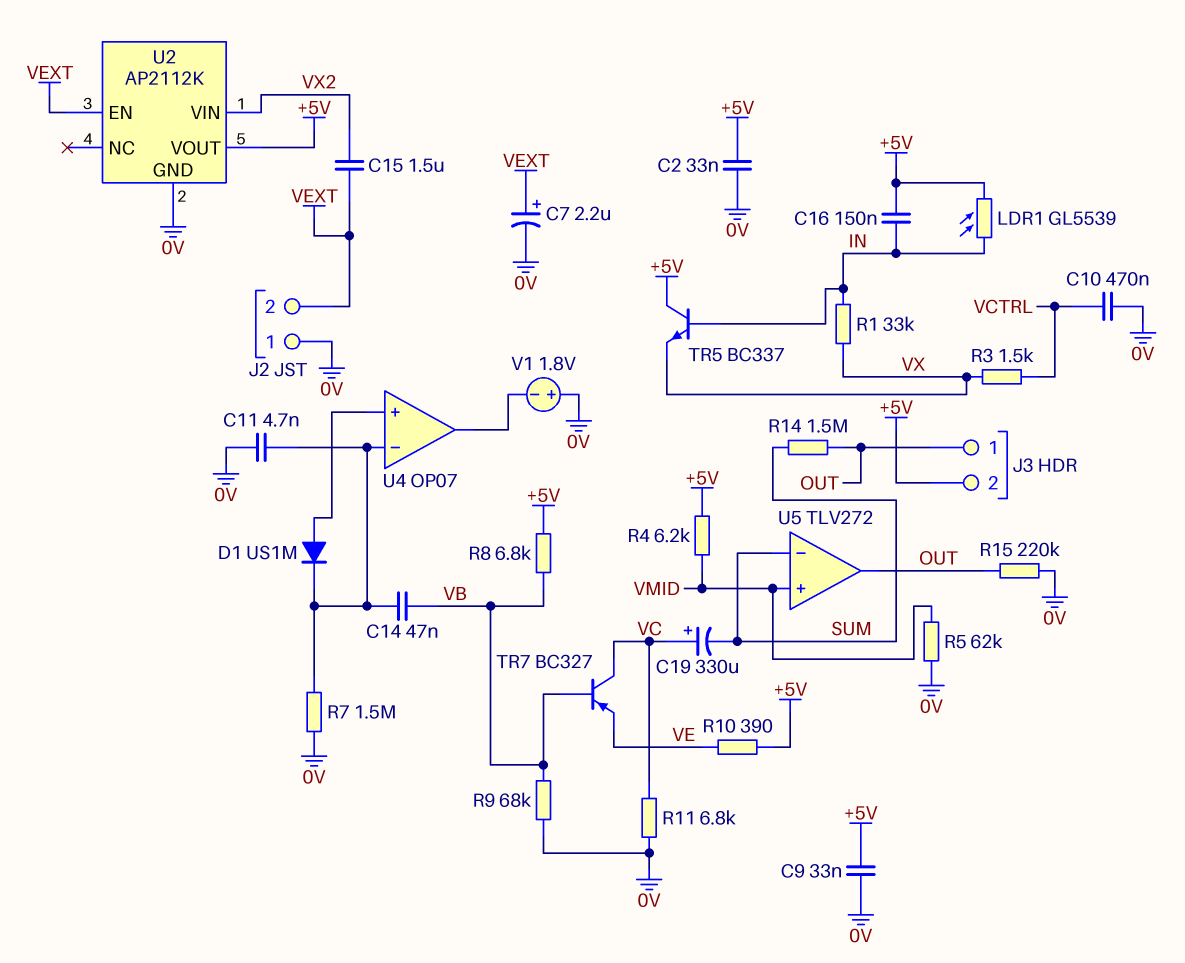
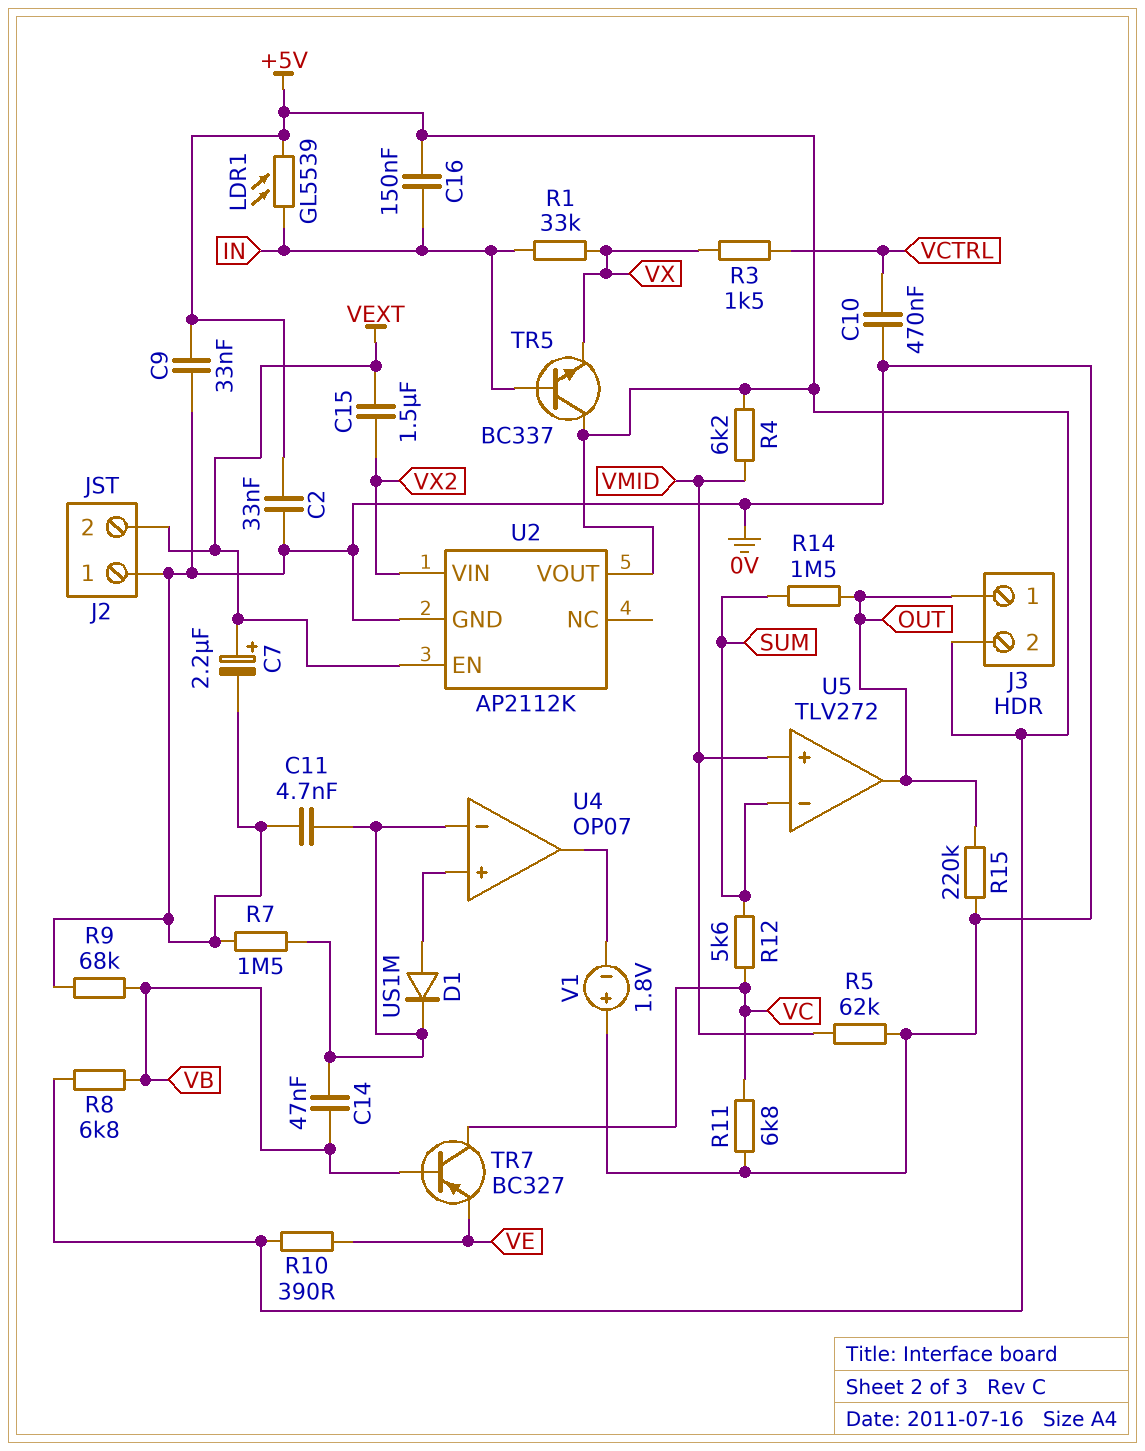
C19: 330uF (plus VC, minus SUM) -> none
R12: none -> 5.6k (SUM, VC)

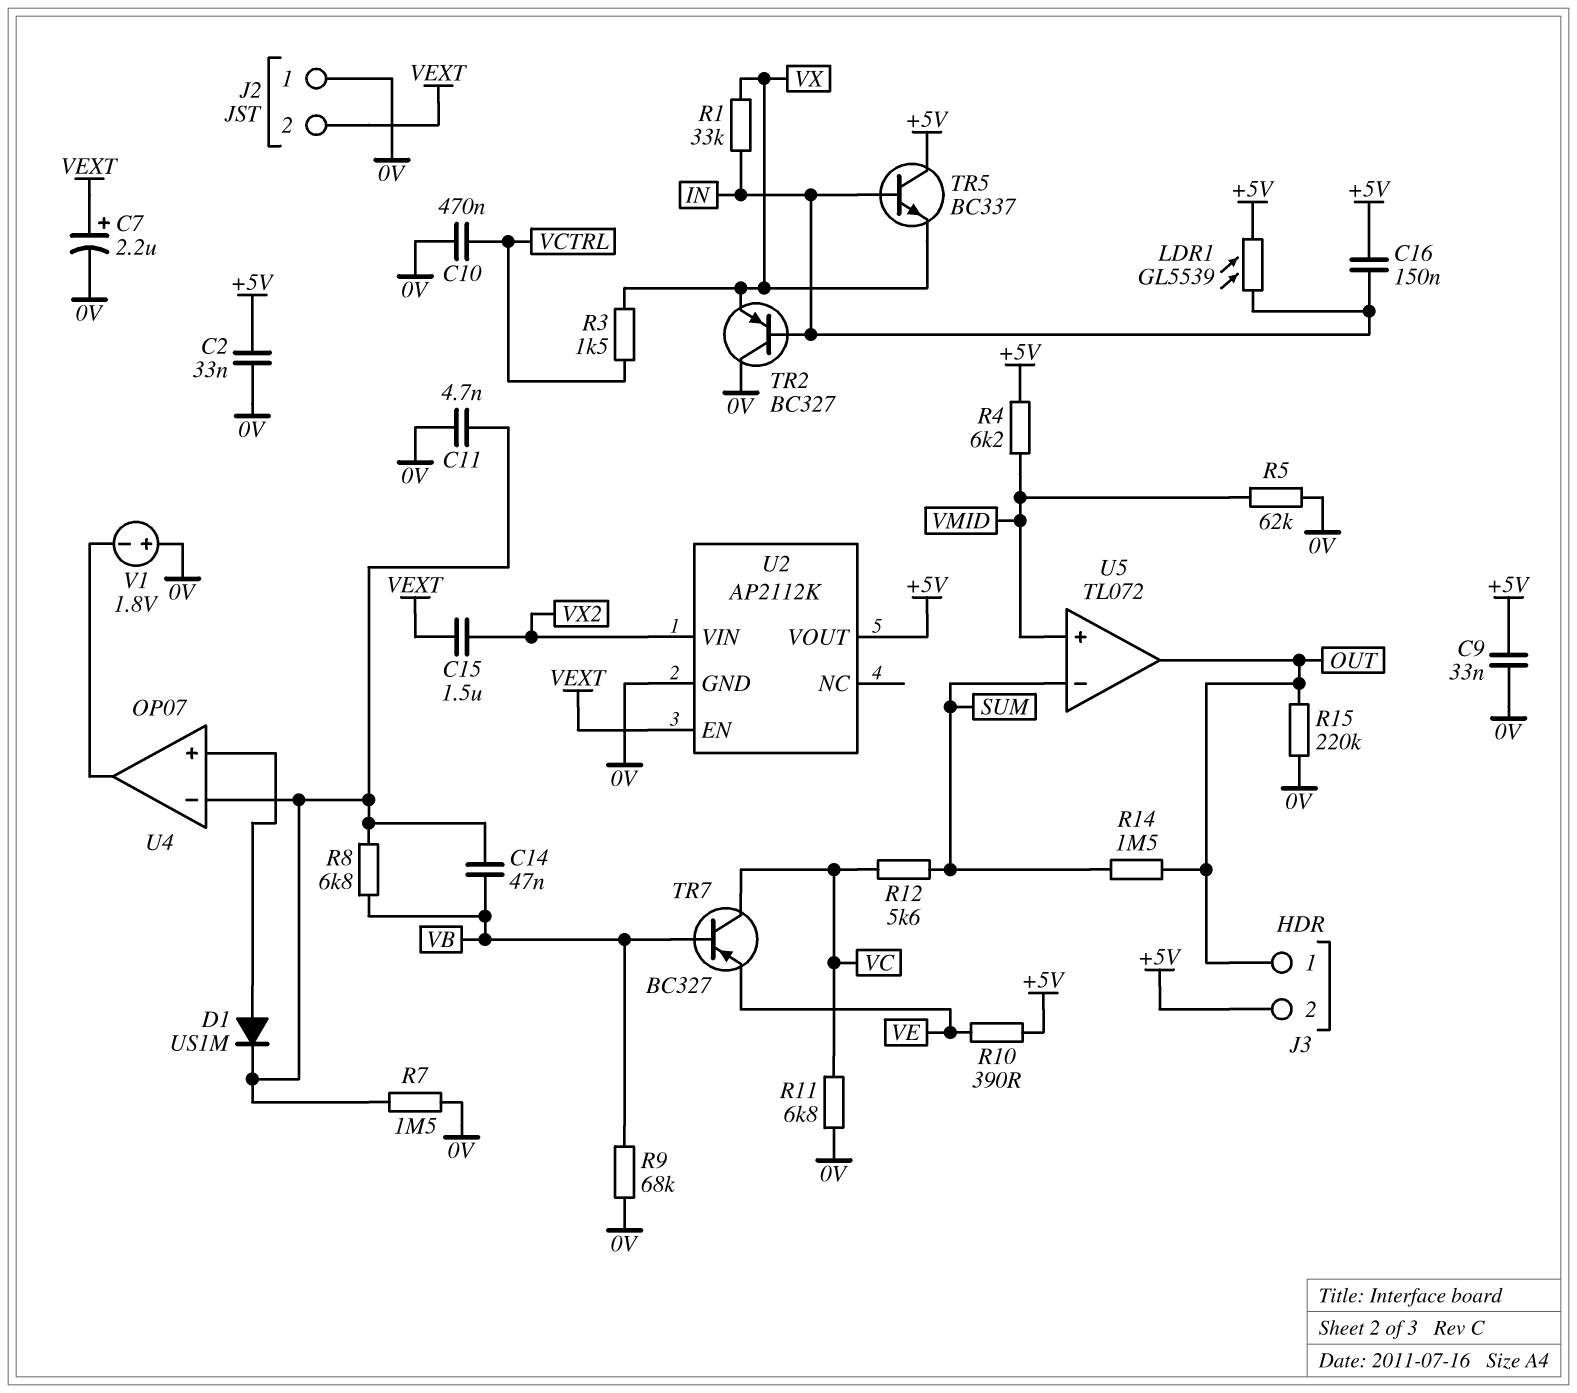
R8: 6.8k (+5V, VB) -> 6.8k (U4/in-, VB)
TR2: none -> PNP BC327 (B IN, C 0V, E VX)
U5: TLV272 -> TL072

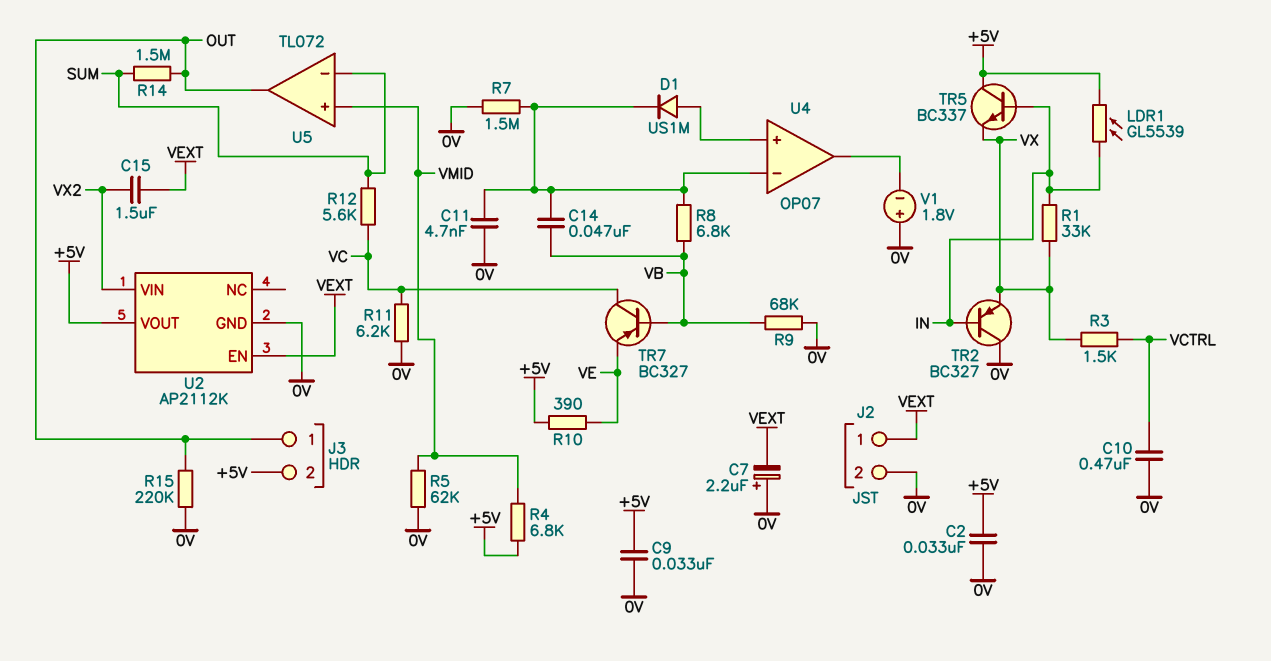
C7: 2.2uF (plus VEXT, minus 0V) -> 2.2uF (plus 0V, minus VEXT)
C16: 150nF (+5V, IN) -> none
J2 pin 1: 0V -> VEXT
J2 pin 2: VEXT -> 0V
R4: 6.2k (+5V, VMID) -> 6.8k (+5V, VMID)
R11: 6.8k (0V, VC) -> 6.2k (0V, VC)

